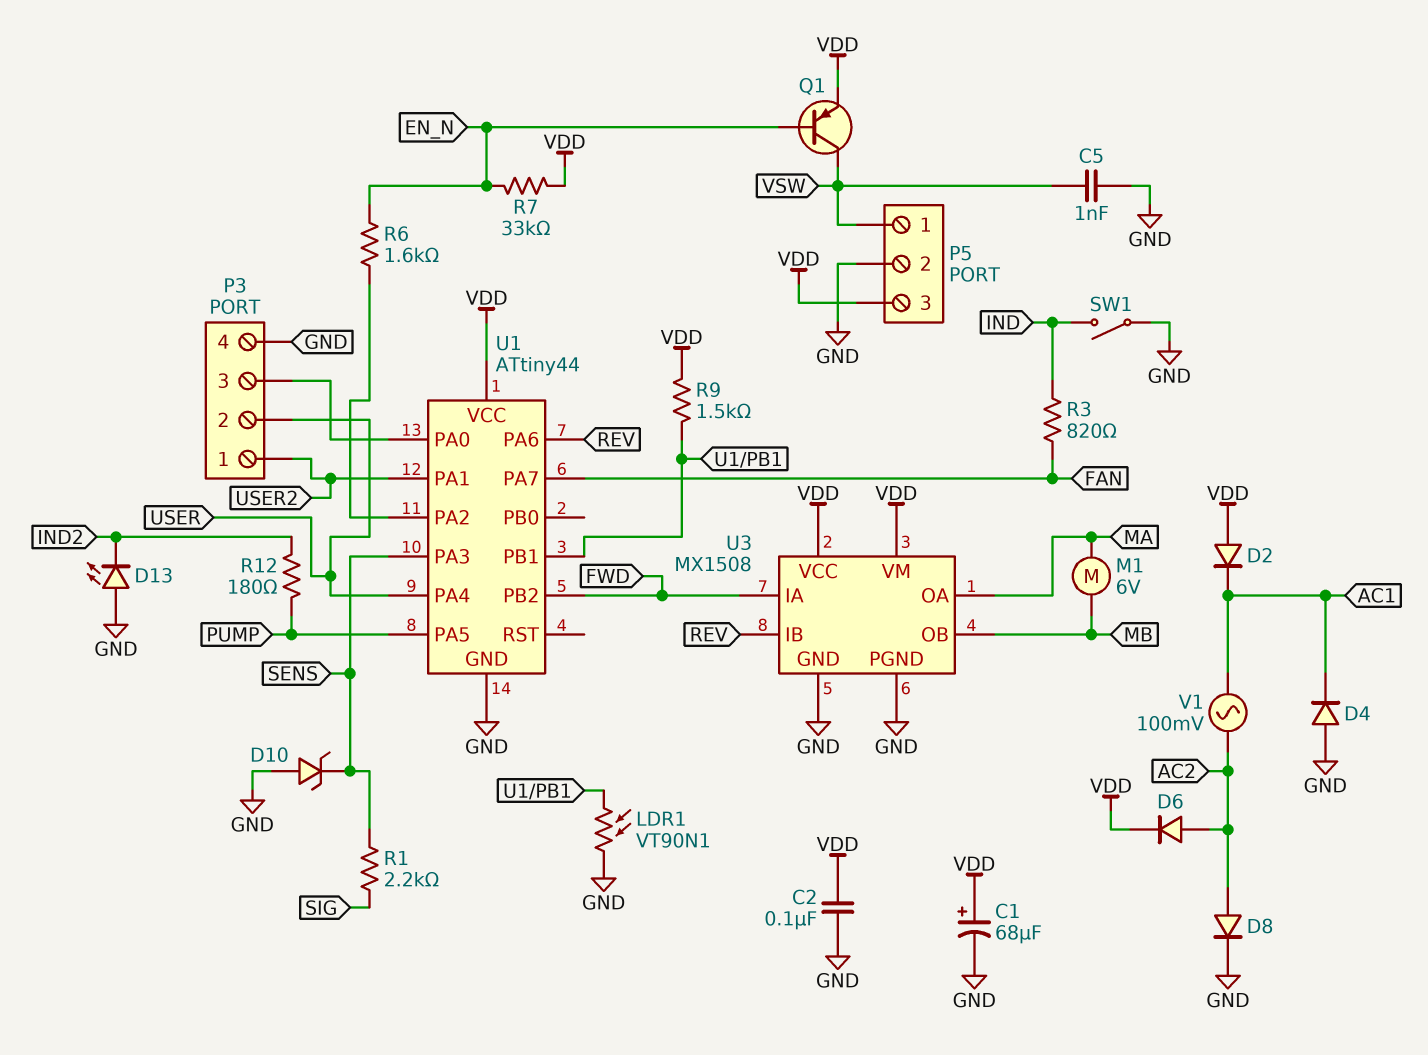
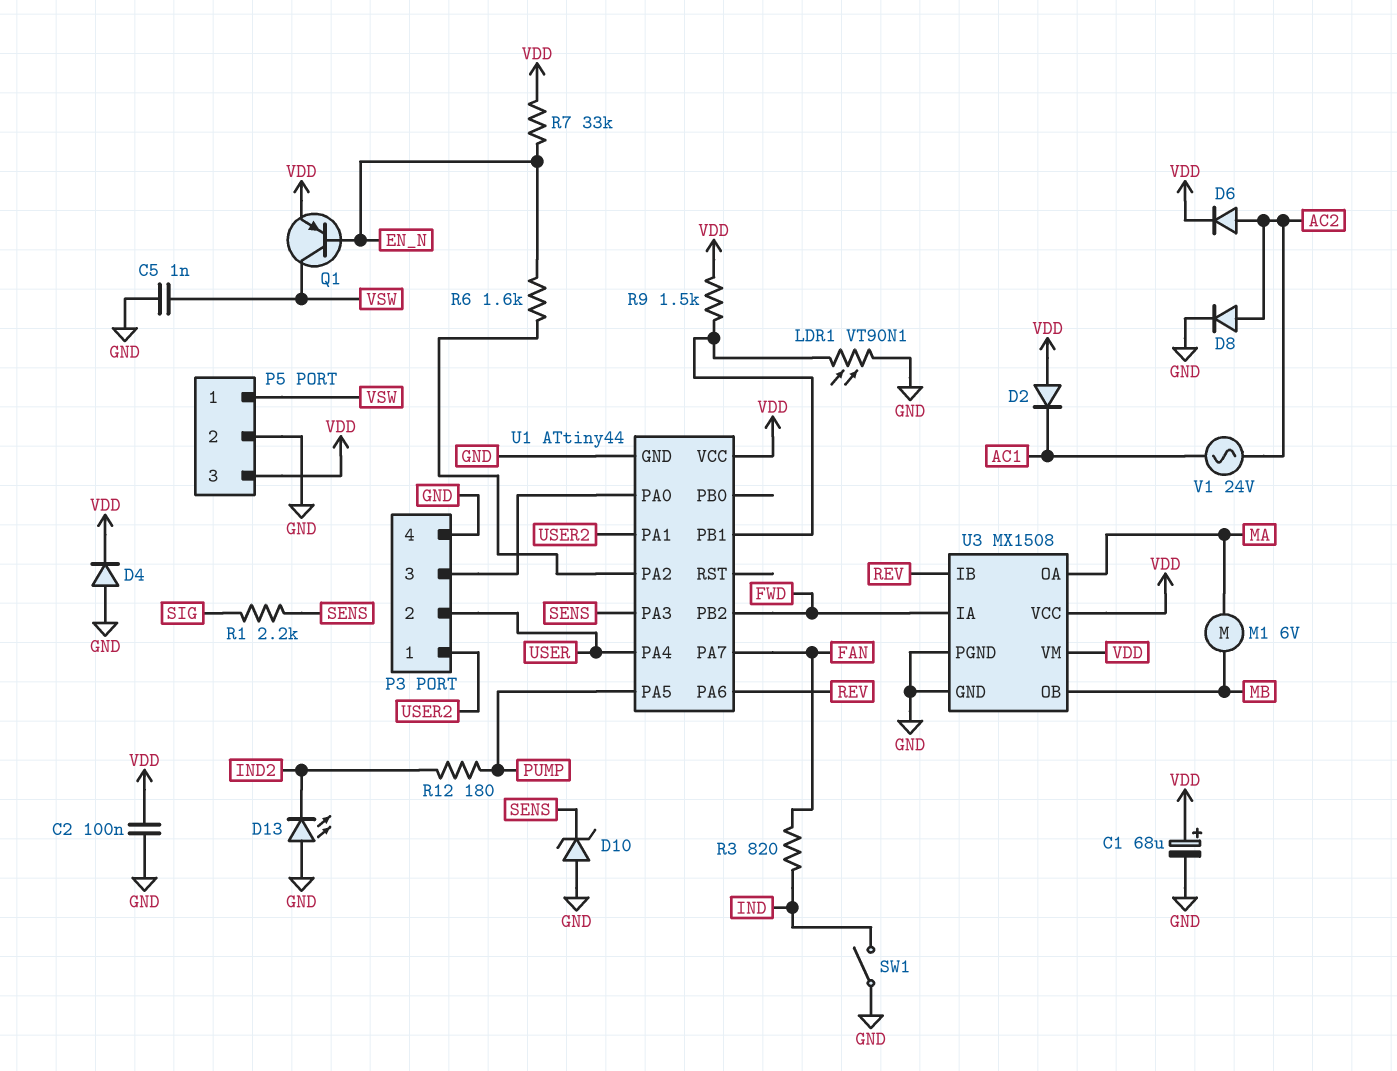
D4: diode (A GND, K AC1) -> diode (A GND, K VDD)
V1: AC 100mV (AC1, AC2) -> AC 24V (AC1, AC2)

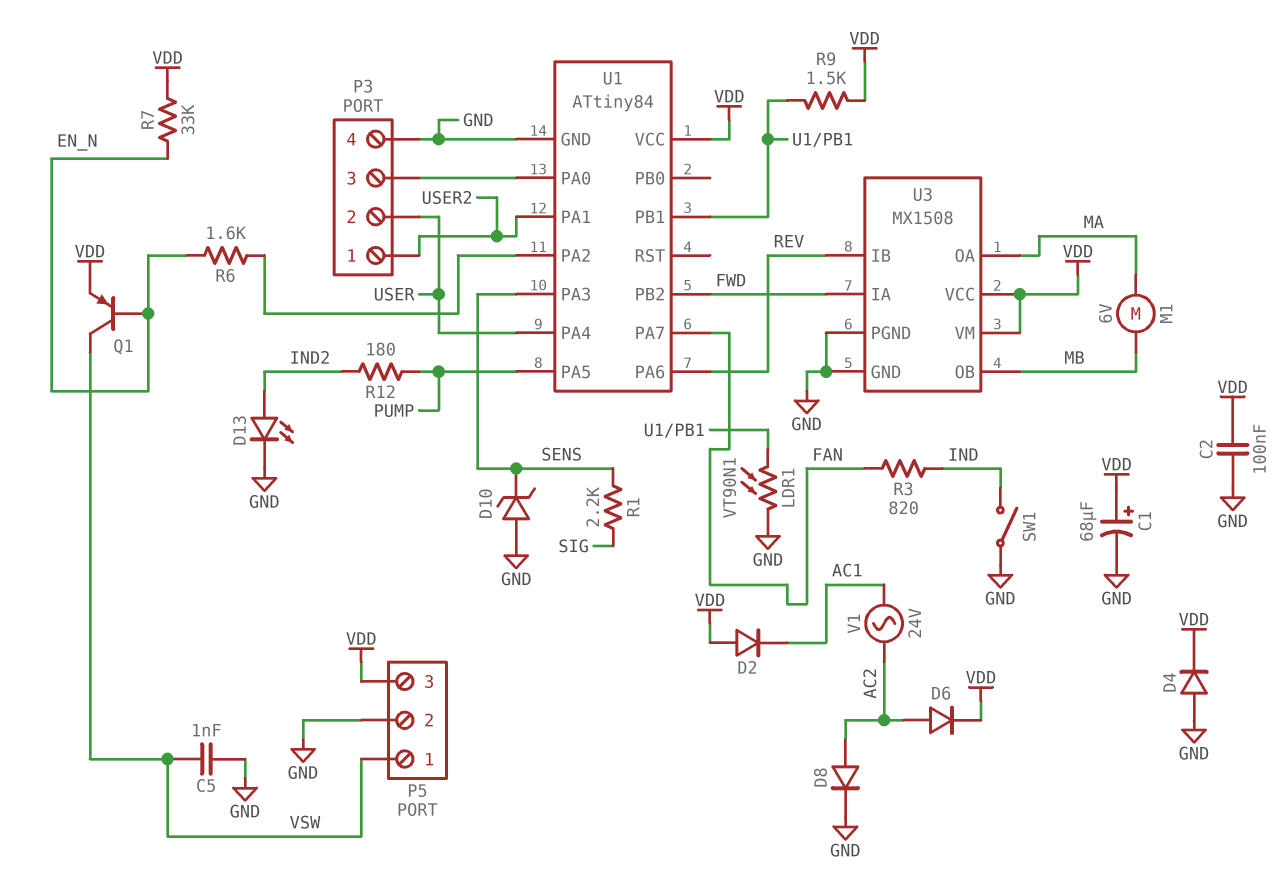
D13: LED (A GND, K IND2) -> LED (A IND2, K GND)
U1: ATtiny44 -> ATtiny84

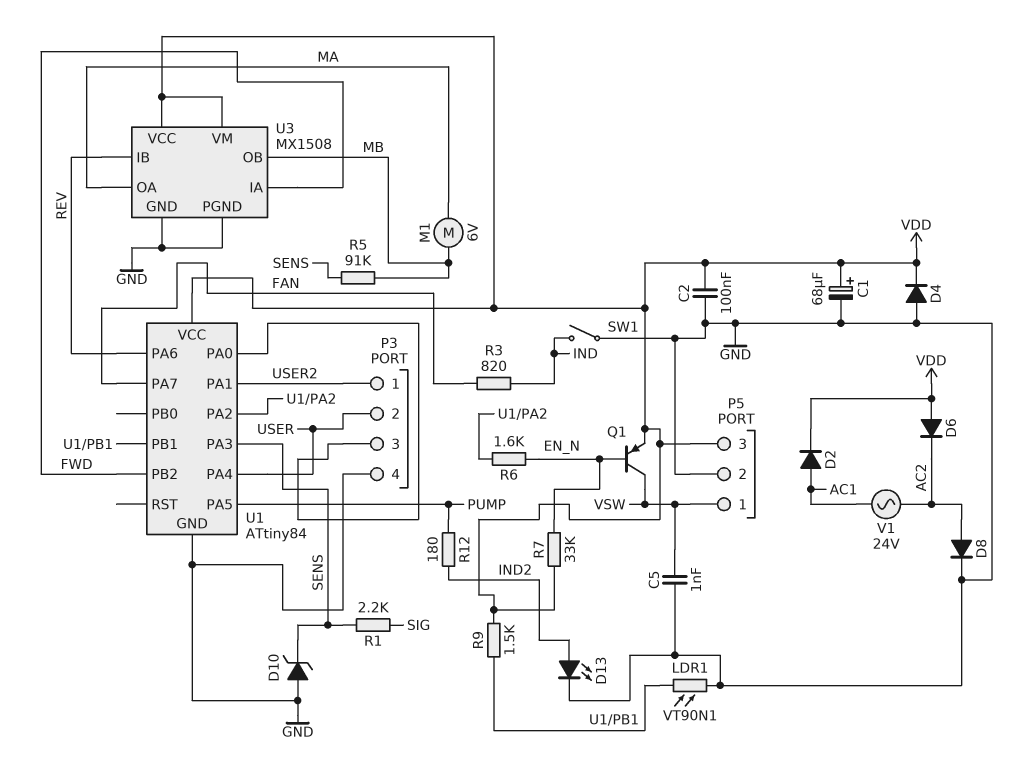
D2: diode (A VDD, K AC1) -> diode (A AC1, K VDD)
D6: diode (A AC2, K VDD) -> diode (A VDD, K AC2)
R5: none -> 91k (MB, SENS)

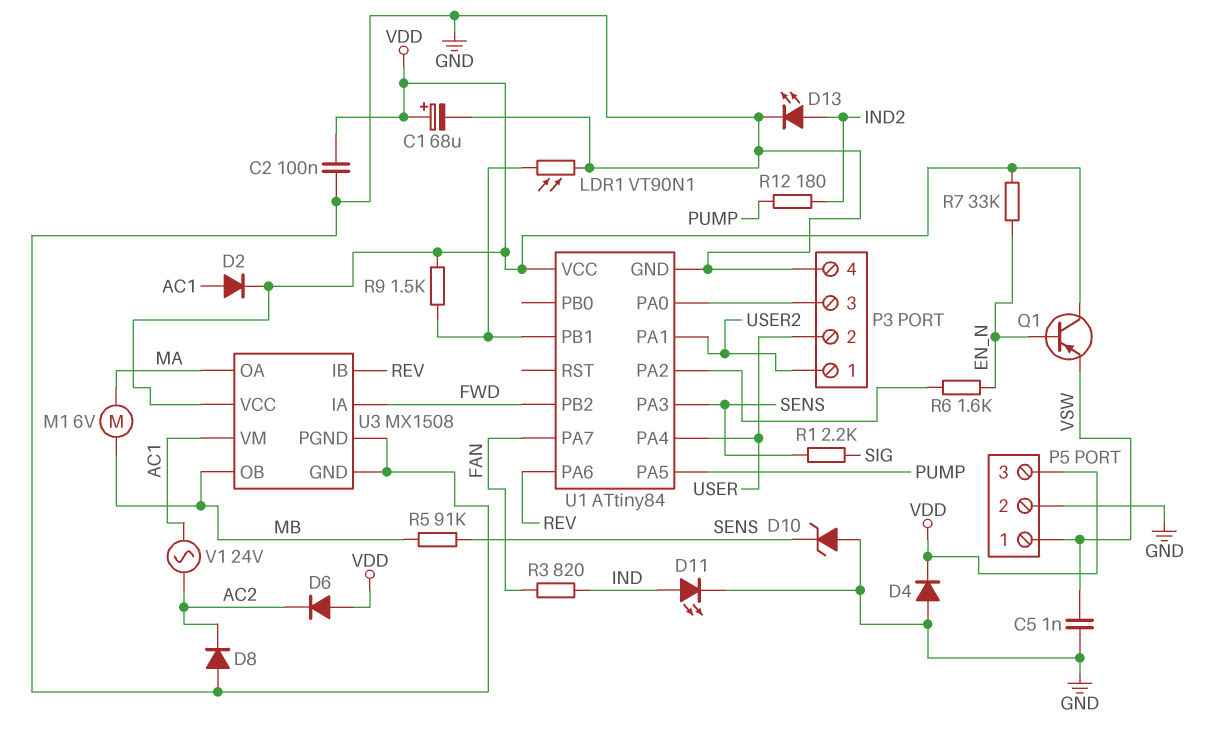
D8: diode (A AC2, K GND) -> diode (A GND, K AC2)
D11: none -> LED (A IND, K GND)
Q1: PNP (B EN_N, C VSW, E VDD) -> PNP (B EN_N, C VDD, E VSW)
SW1: switch (GND, IND) -> none
U3 pin VM: VDD -> AC1

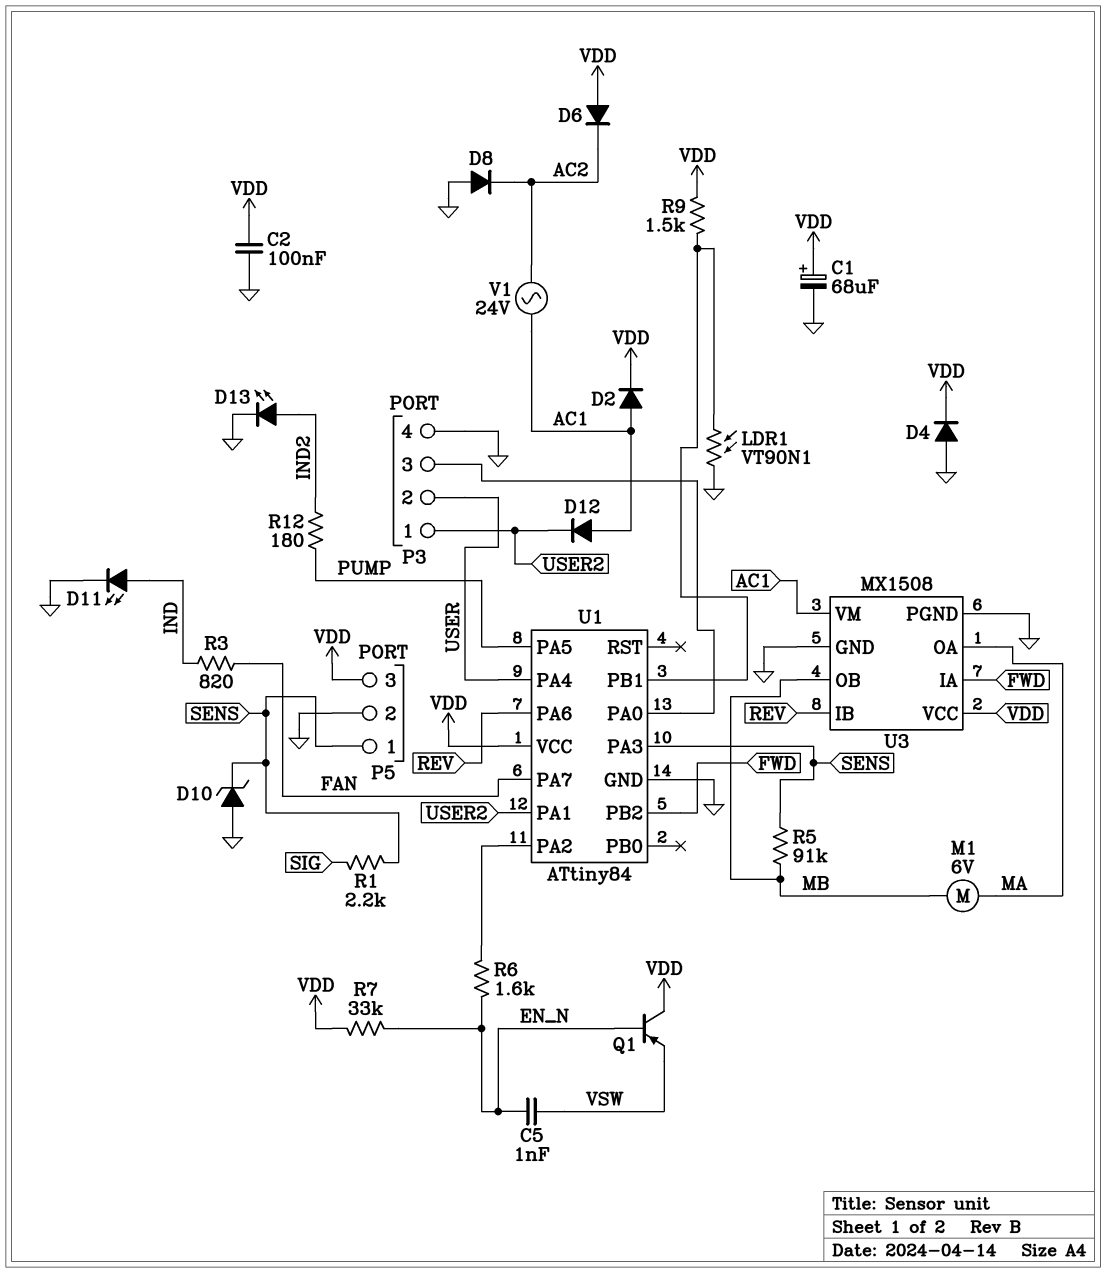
C5: 1nF (GND, VSW) -> 1nF (EN_N, VSW)
D12: none -> diode (A AC1, K USER2)
P5 pin 1: VSW -> SENS

